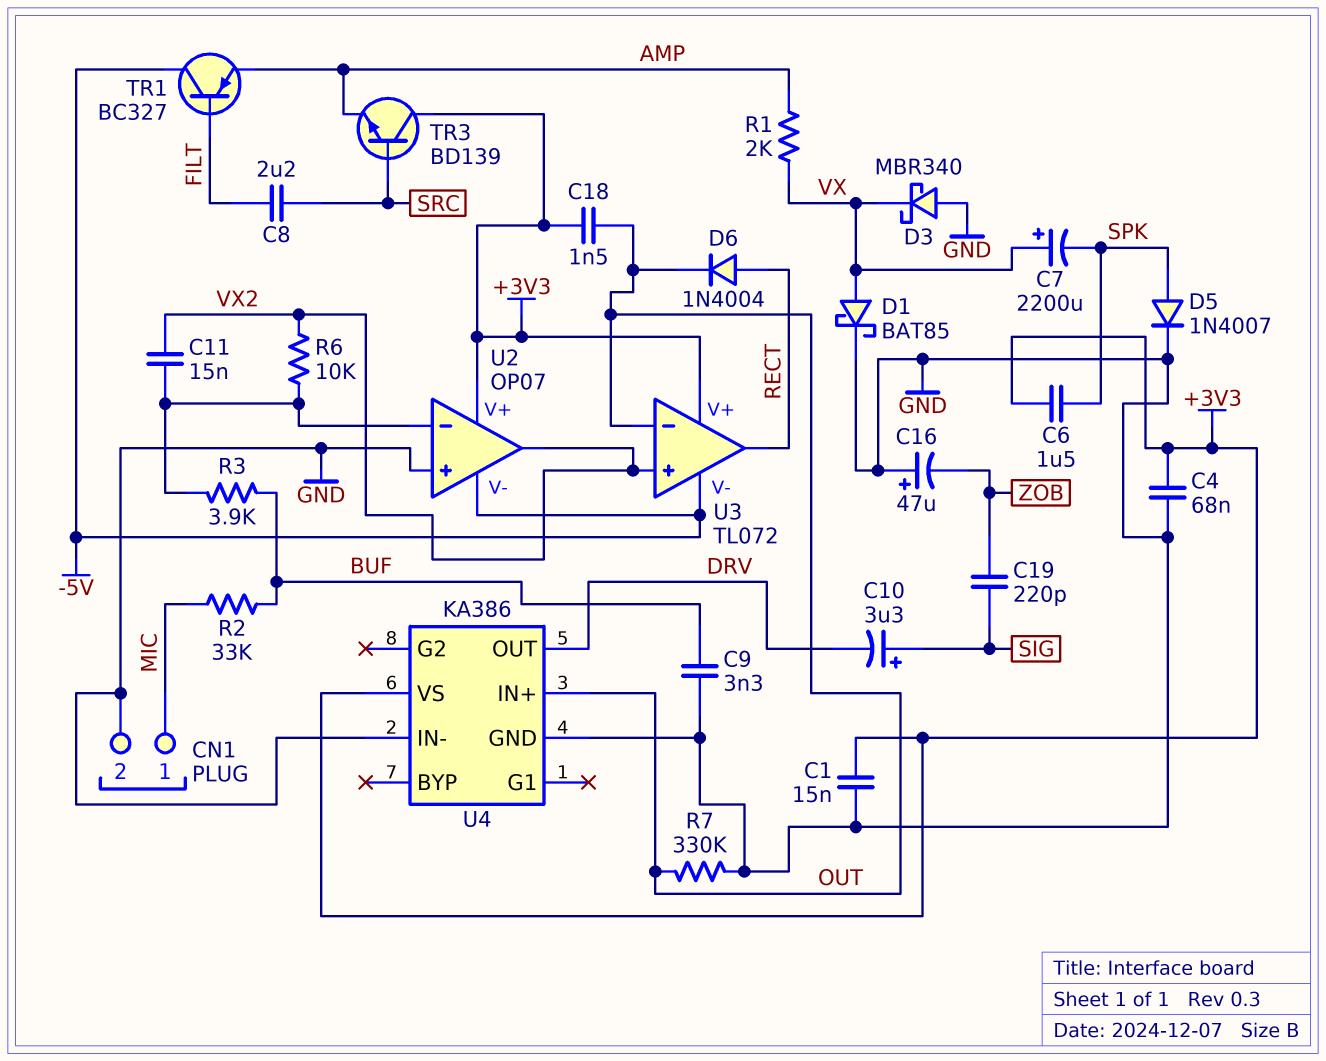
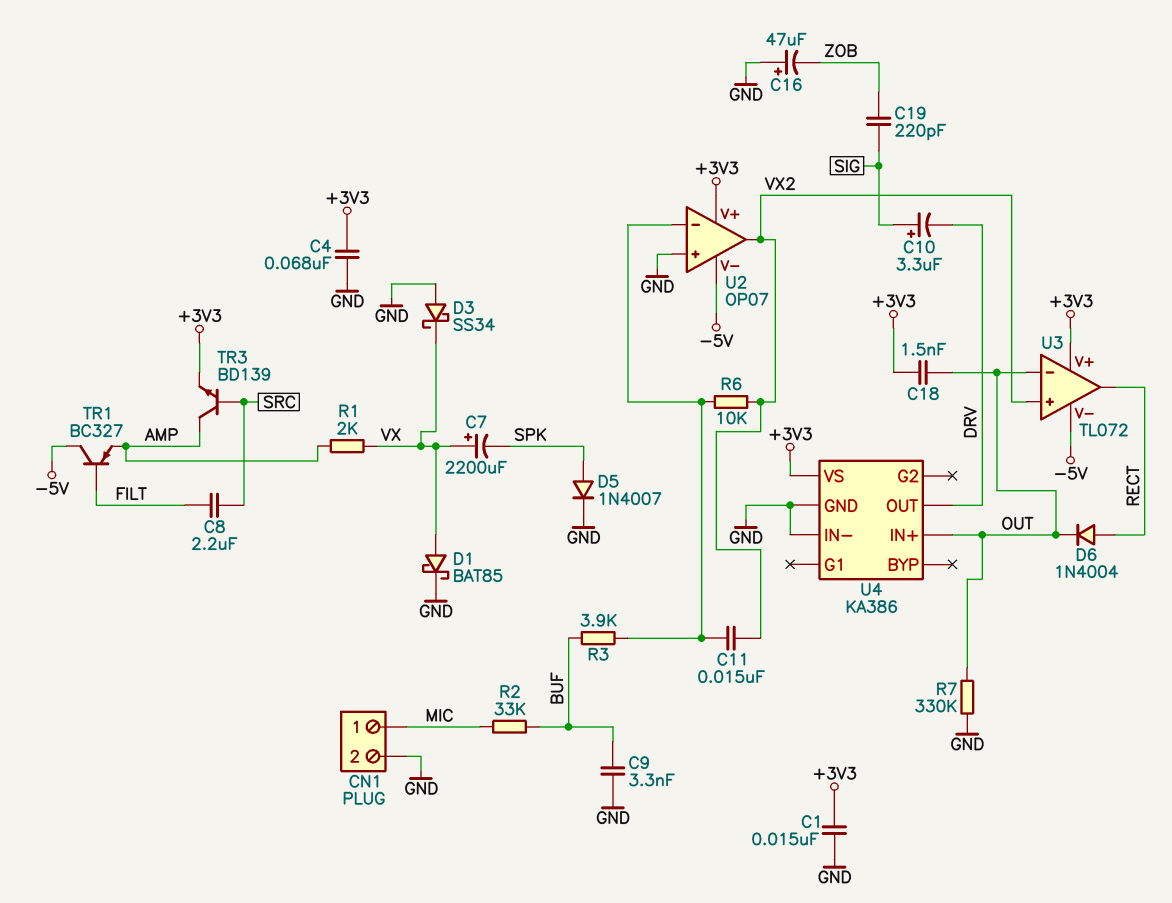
C6: 1.5uF (+3V3, SPK) -> none
D3: schottky MBR340 (A GND, K VX) -> schottky SS34 (A GND, K VX)
TR3: NPN BD139 (B SRC, C +3V3, E AMP) -> NPN BD139 (B SRC, C AMP, E +3V3)

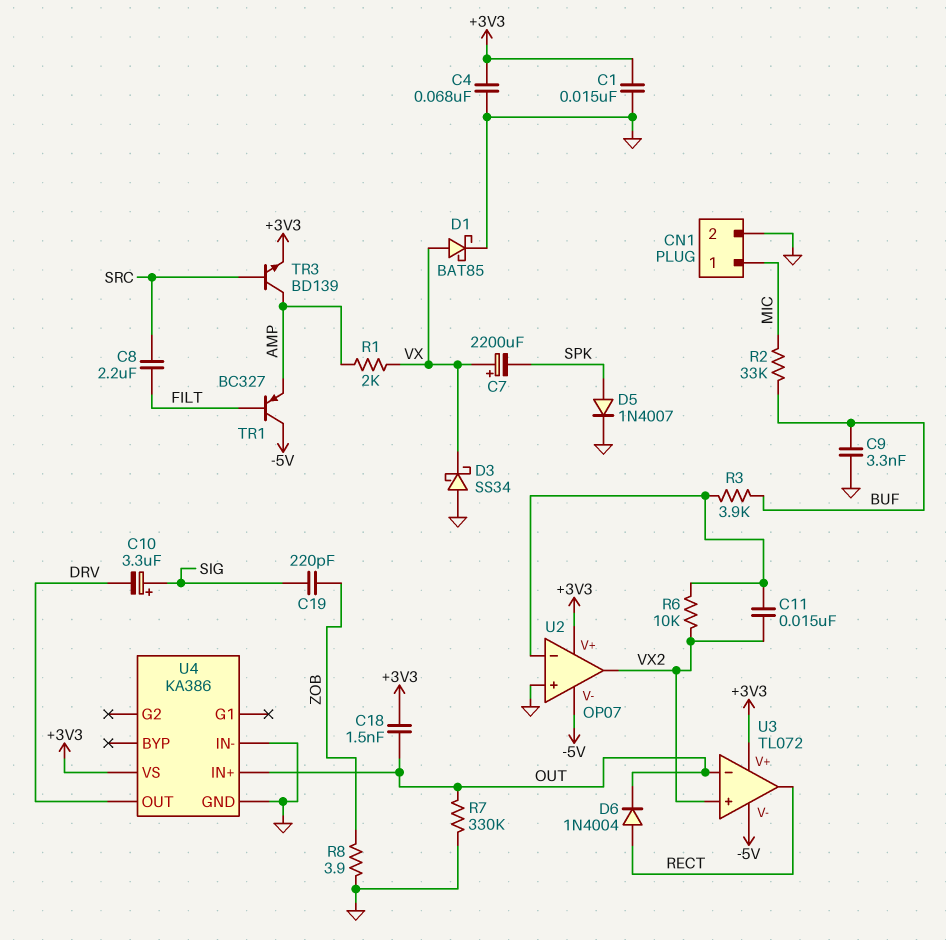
C16: 47uF (plus GND, minus ZOB) -> none
R8: none -> 3.9 (GND, ZOB)

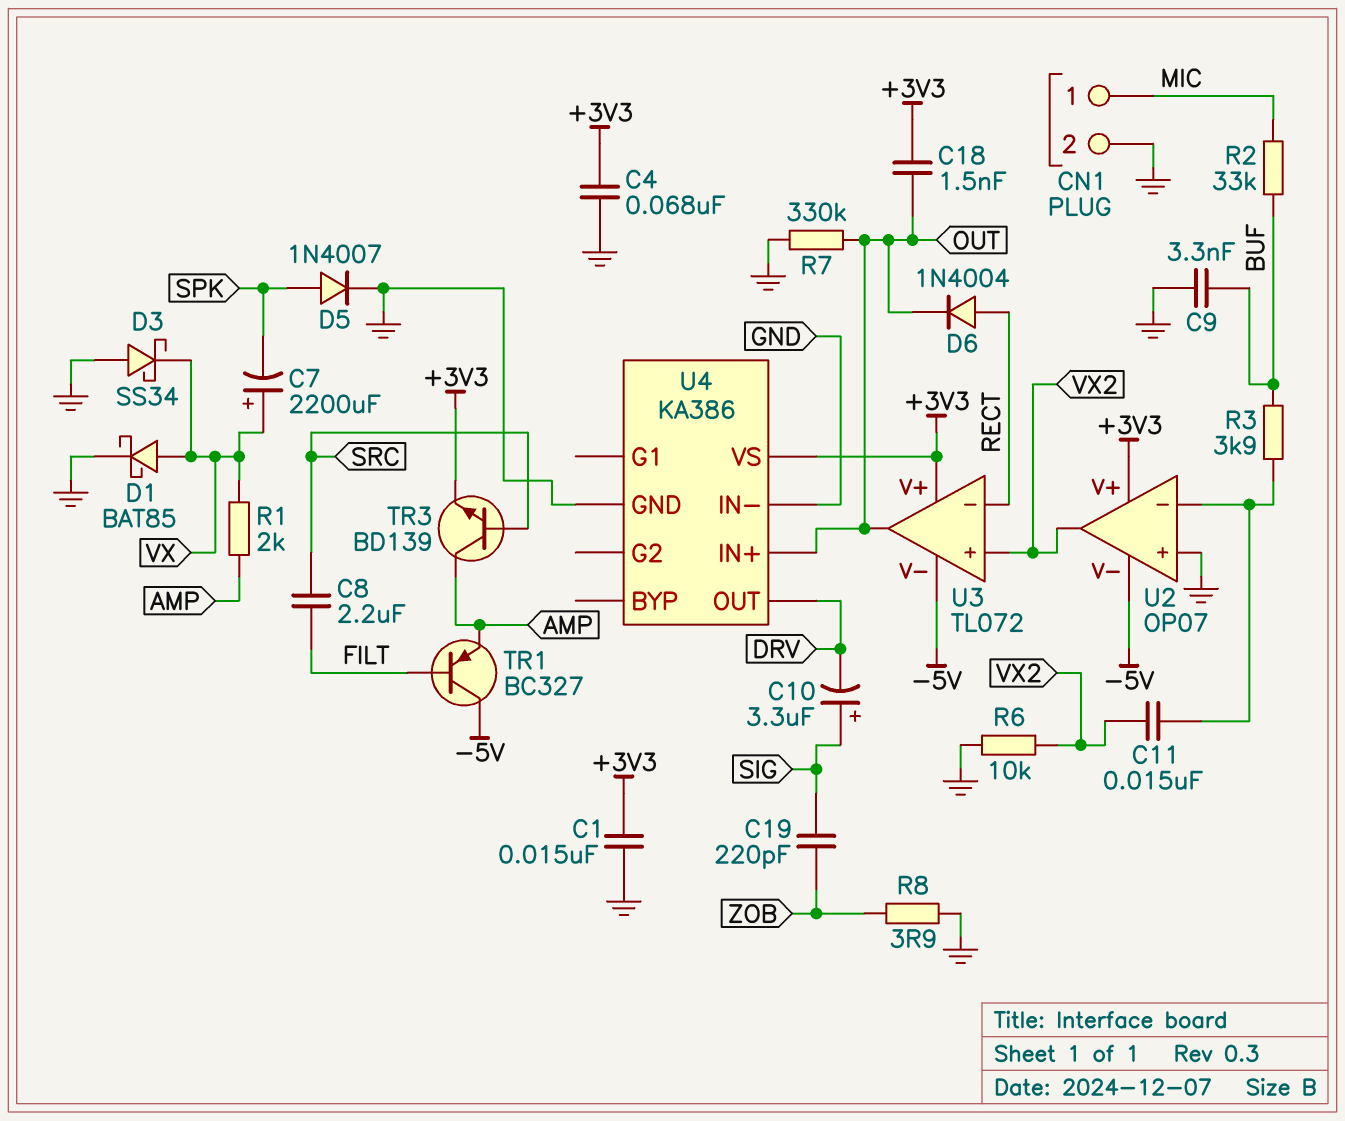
R6: 10k (U2/in-, VX2) -> 10k (GND, VX2)
U3 pin in-: OUT -> RECT
U3 pin out: RECT -> OUT

